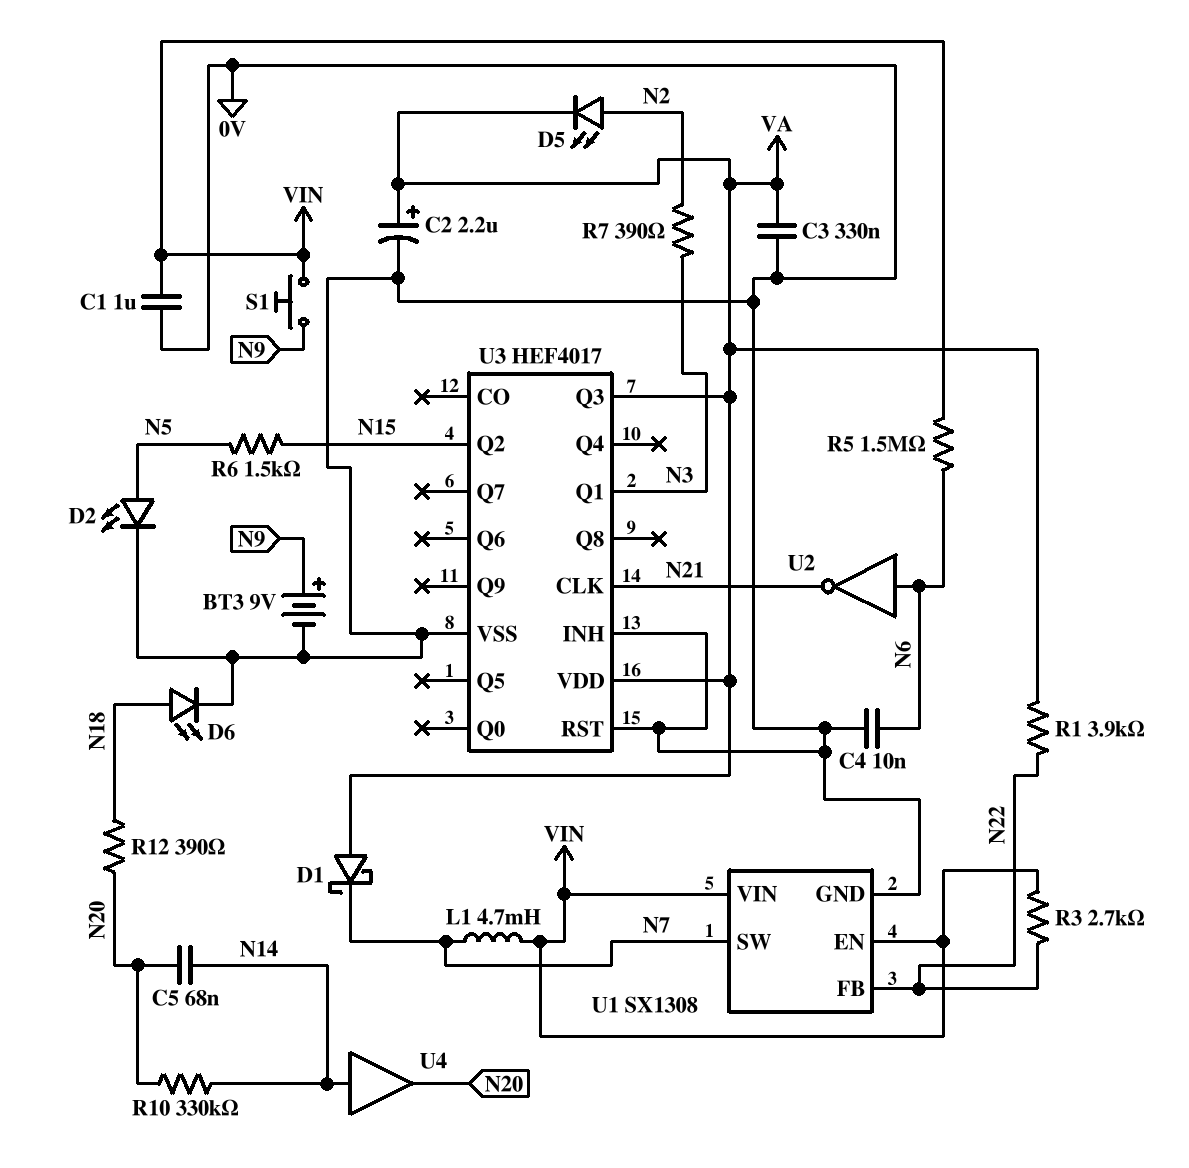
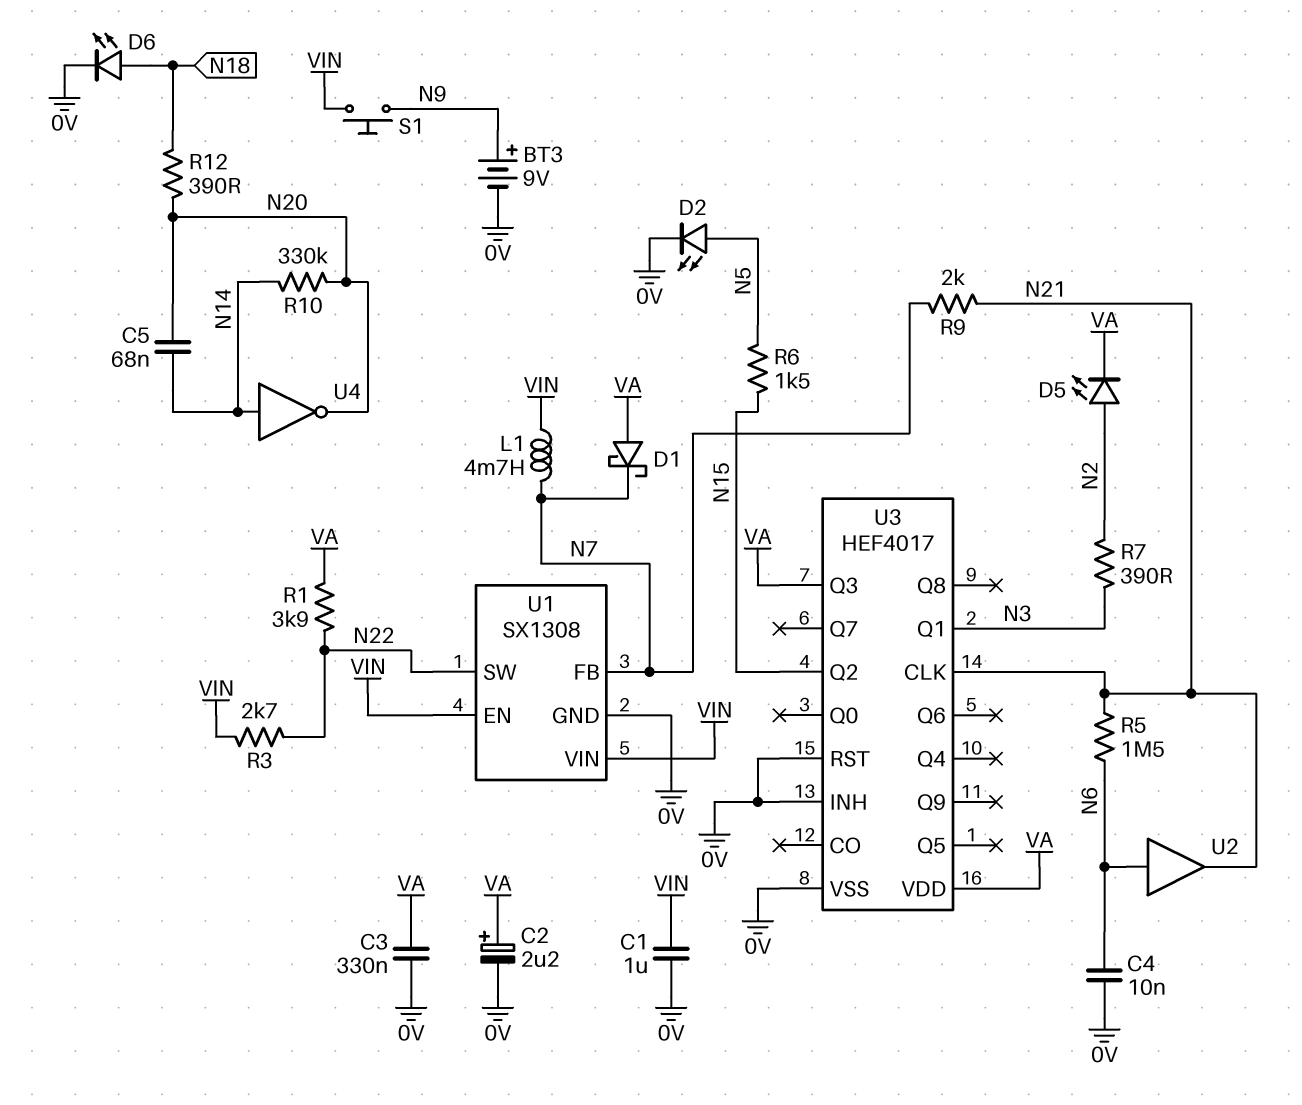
R5: 1.5M (N6, VIN) -> 1.5M (N6, N21)
R9: none -> 2k (N7, N21)
U1 pin FB: N22 -> N7
U1 pin SW: N7 -> N22
U2: NOT (in N6, out N21) -> buffer (in N6, out N21)
U4: buffer (in N14, out N20) -> NOT (in N14, out N20)

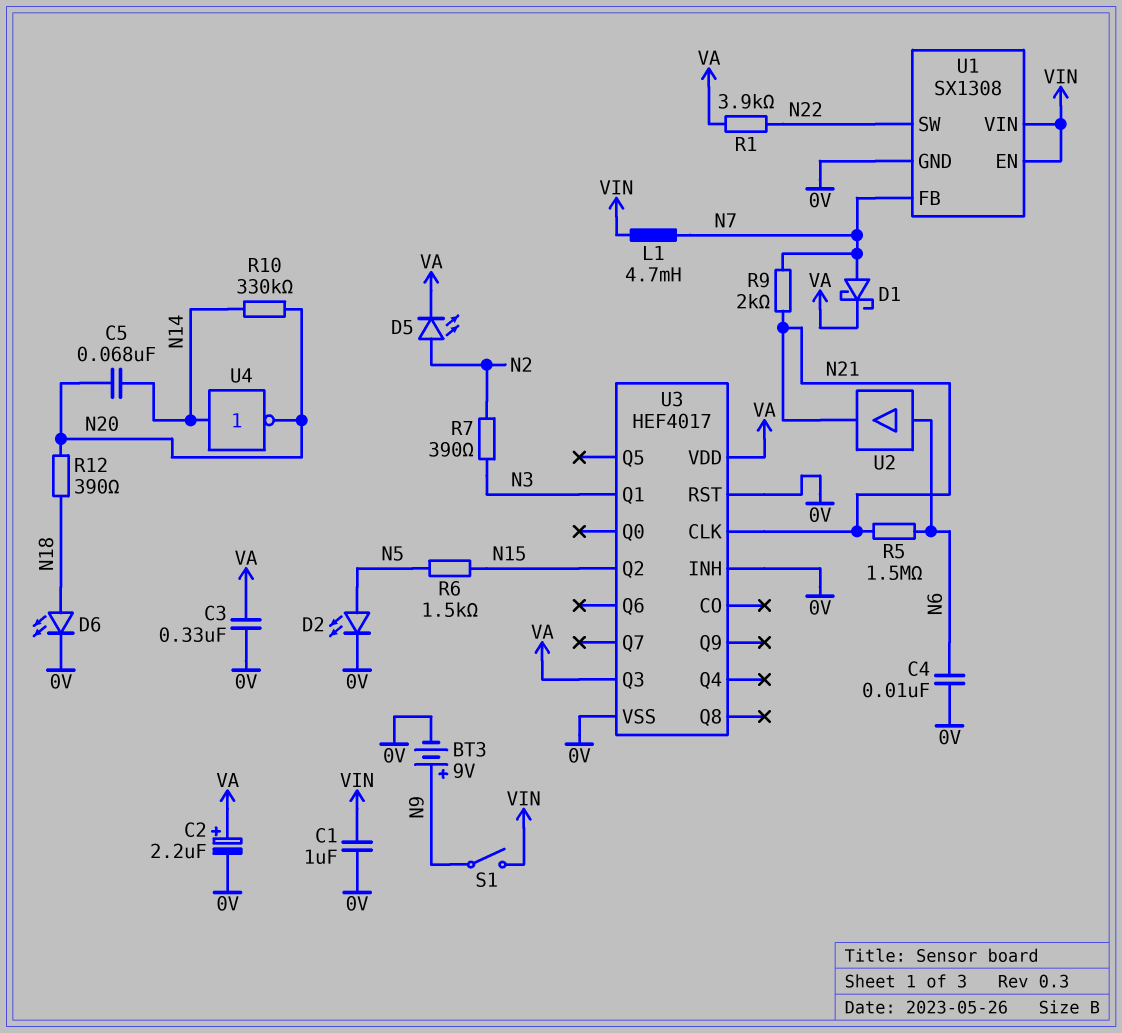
D1: schottky (A VA, K N7) -> schottky (A N7, K VA)
R3: 2.7k (N22, VIN) -> none
S1: button (N9, VIN) -> switch (N9, VIN)

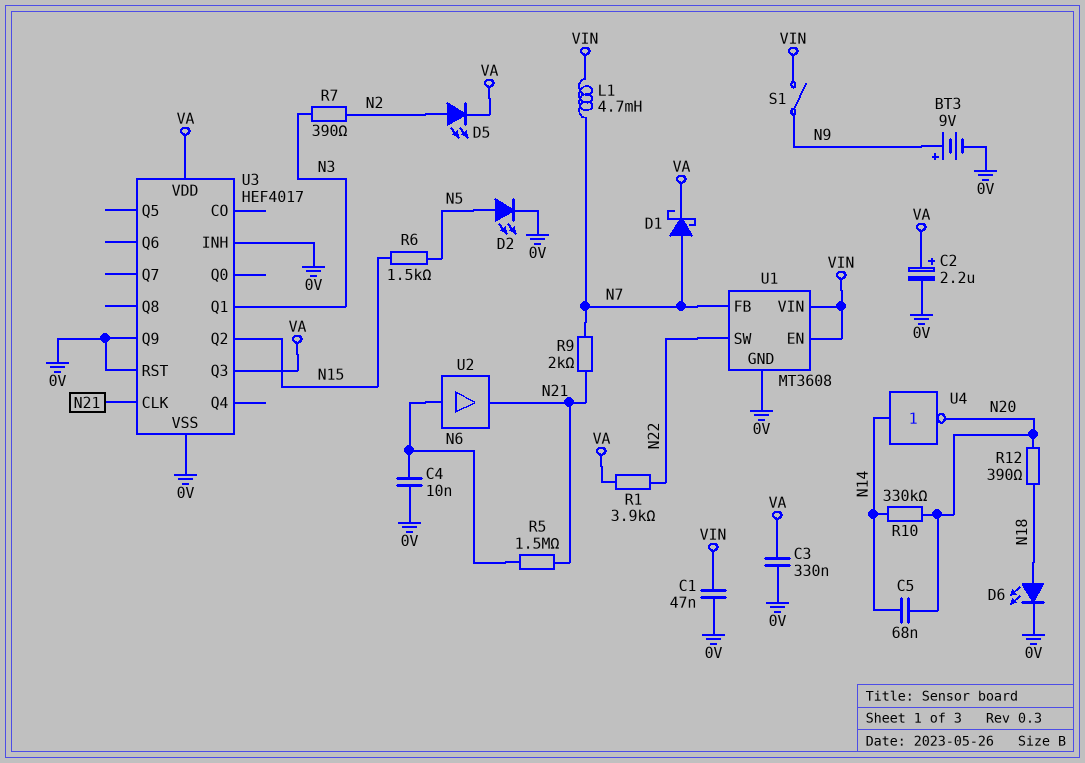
C1: 1uF (0V, VIN) -> 47nF (0V, VIN)
U1: SX1308 -> MT3608
U3 pin Q9: none -> 0V

